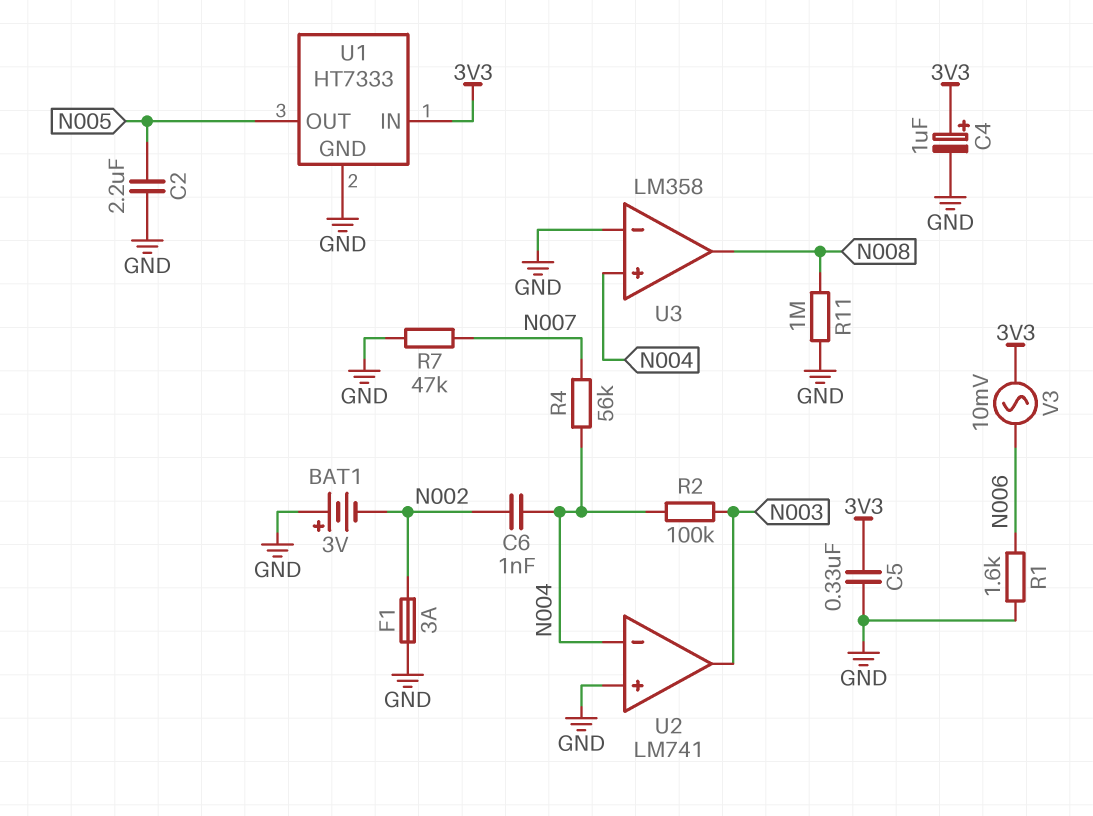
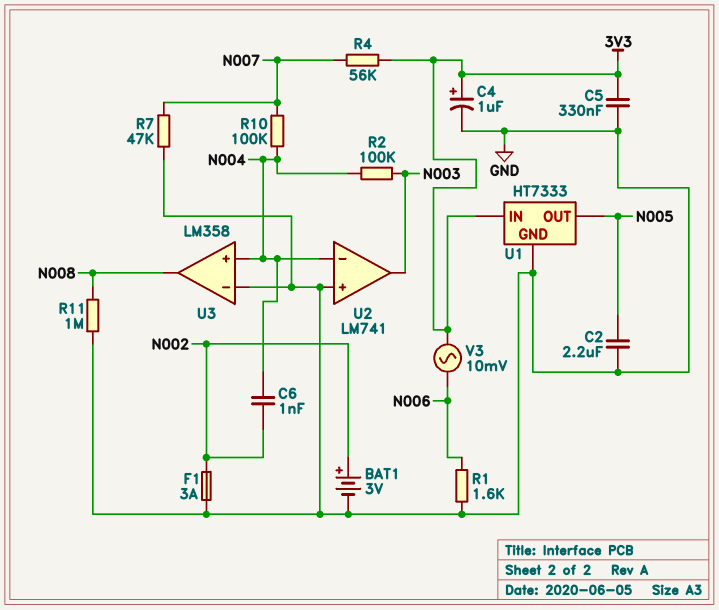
BAT1: 3V (plus GND, minus N002) -> 3V (plus N002, minus GND)
R4: 56k (N004, N007) -> 56k (3V3, N007)
R10: none -> 100k (N004, N007)

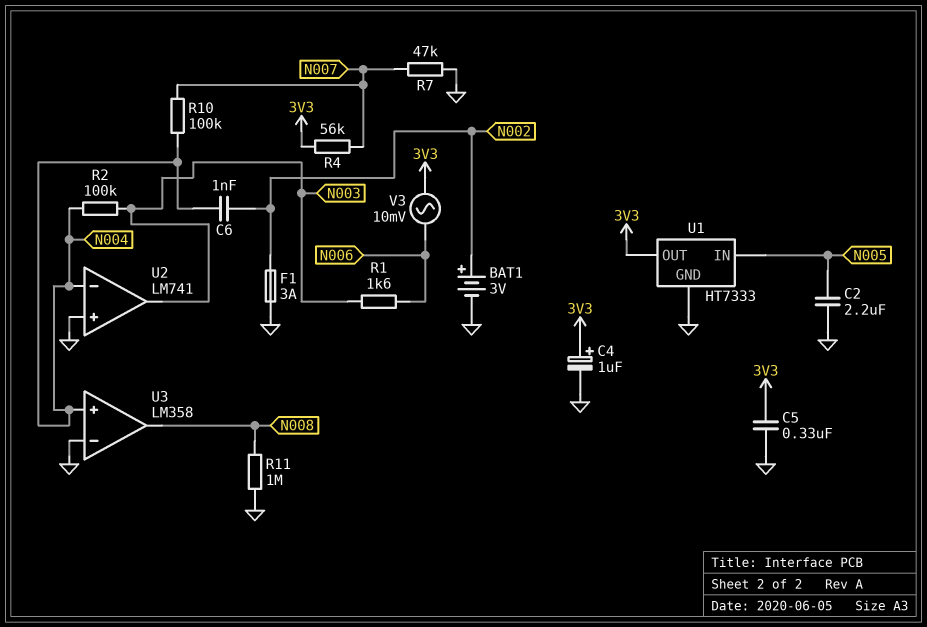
R1: 1.6k (GND, N006) -> 1.6k (N003, N006)
U1 pin IN: 3V3 -> N005
U1 pin OUT: N005 -> 3V3

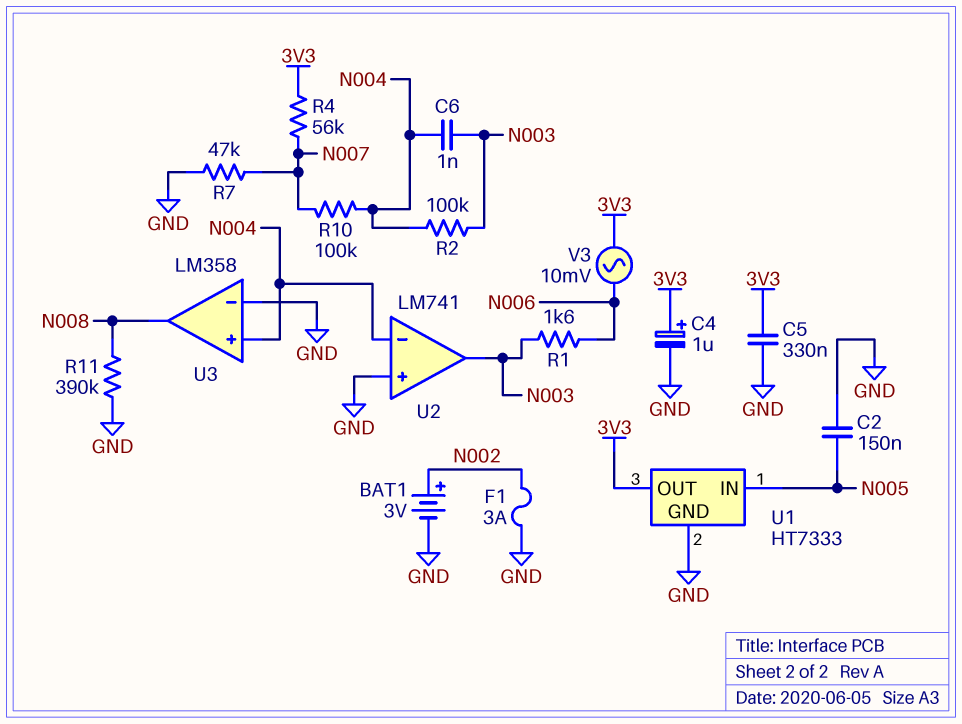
C2: 2.2uF (GND, N005) -> 150nF (GND, N005)
C6: 1nF (N002, N004) -> 1nF (N003, N004)
R11: 1M (GND, N008) -> 390k (GND, N008)

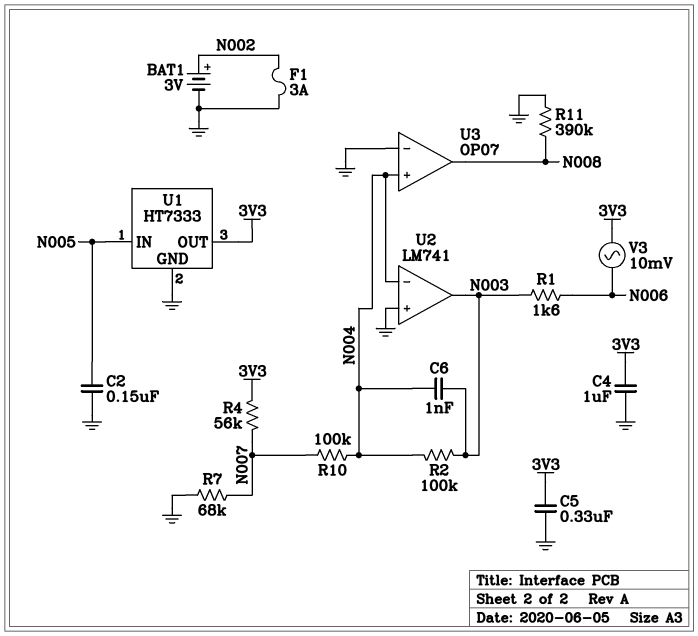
C4: 1uF (plus 3V3, minus GND) -> 1uF (3V3, GND)
R7: 47k (GND, N007) -> 68k (GND, N007)
U3: LM358 -> OP07

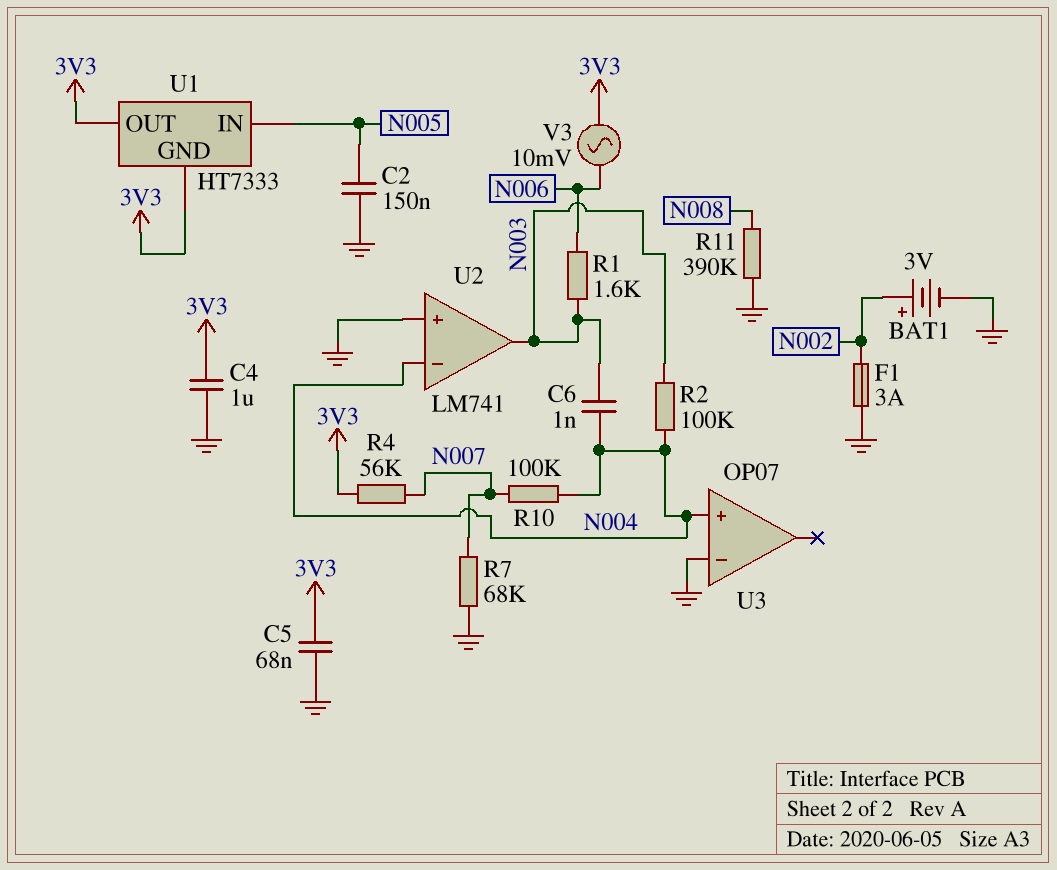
C5: 330nF (3V3, GND) -> 68nF (3V3, GND)
U1 pin GND: GND -> 3V3
U3 pin out: N008 -> none

